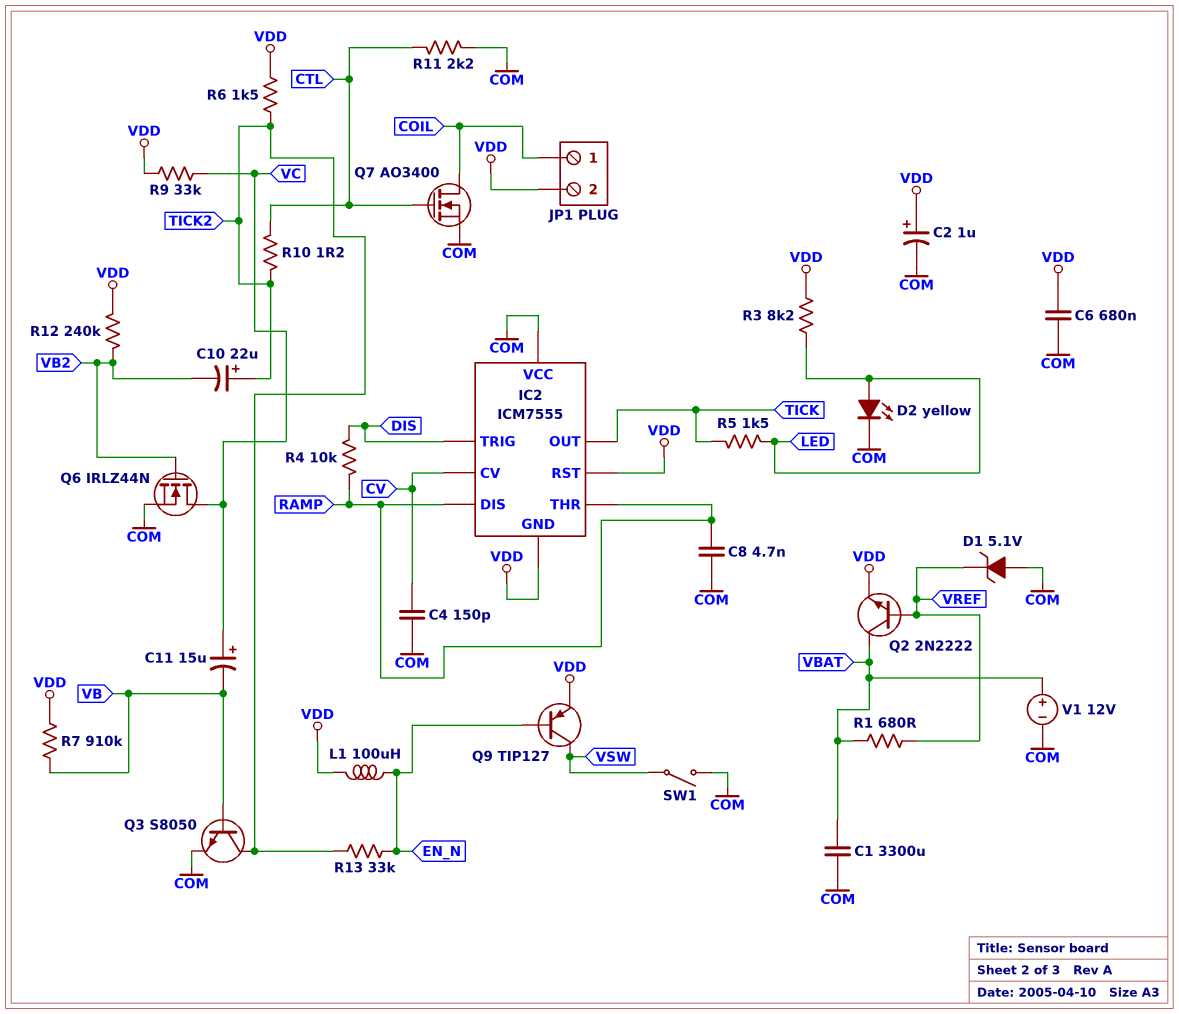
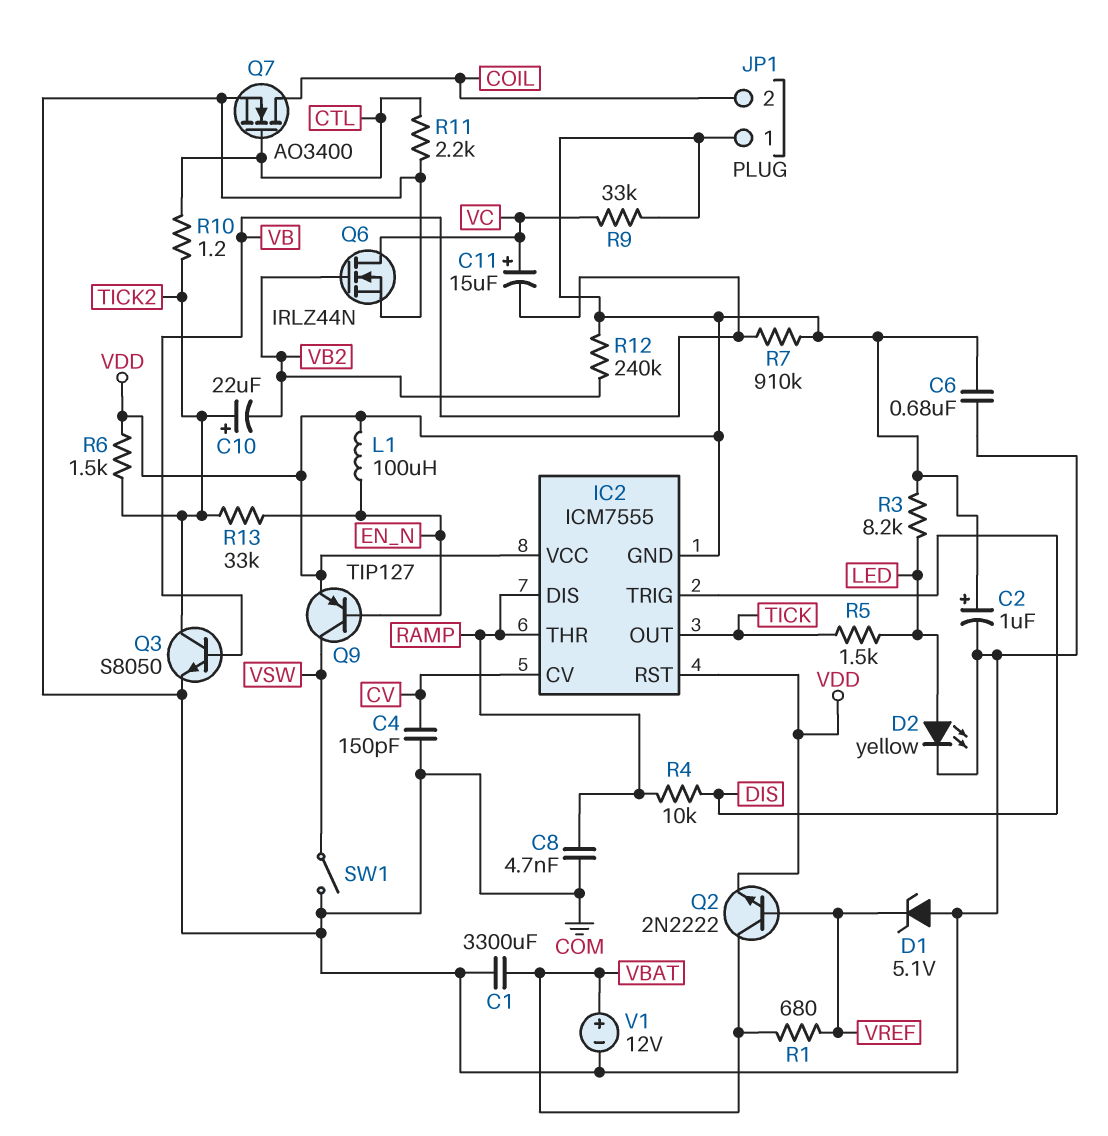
IC2 pin VCC: COM -> VDD
JP1 pin 1: COIL -> VDD
JP1 pin 2: VDD -> COIL

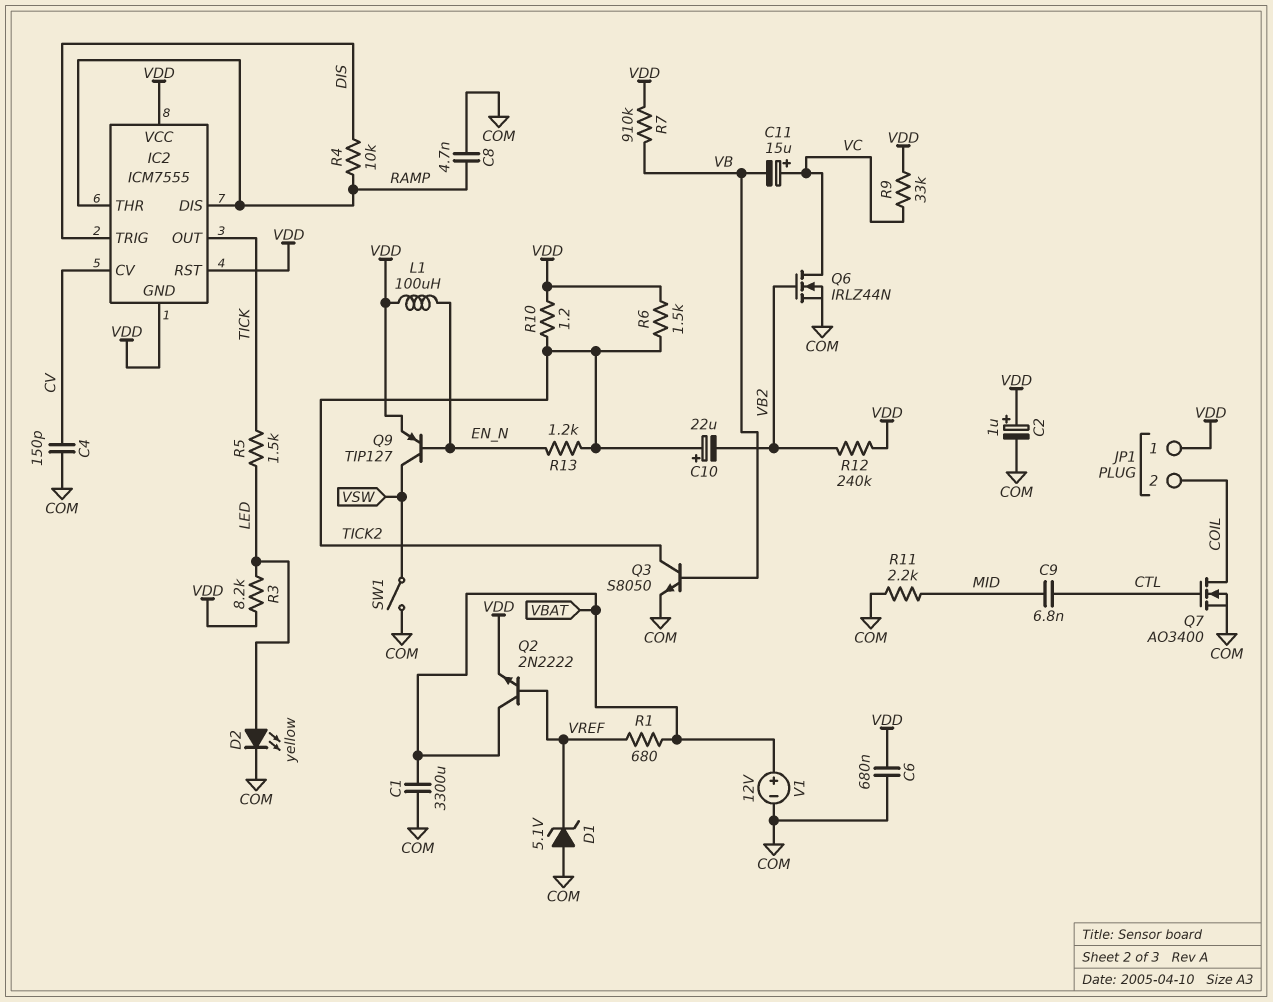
C9: none -> 6.8nF (CTL, MID)
R10: 1.2 (CTL, TICK2) -> 1.2 (TICK2, VDD)
R11: 2.2k (COM, CTL) -> 2.2k (COM, MID)
R13: 33k (EN_N, TICK2) -> 1.2k (EN_N, TICK2)

